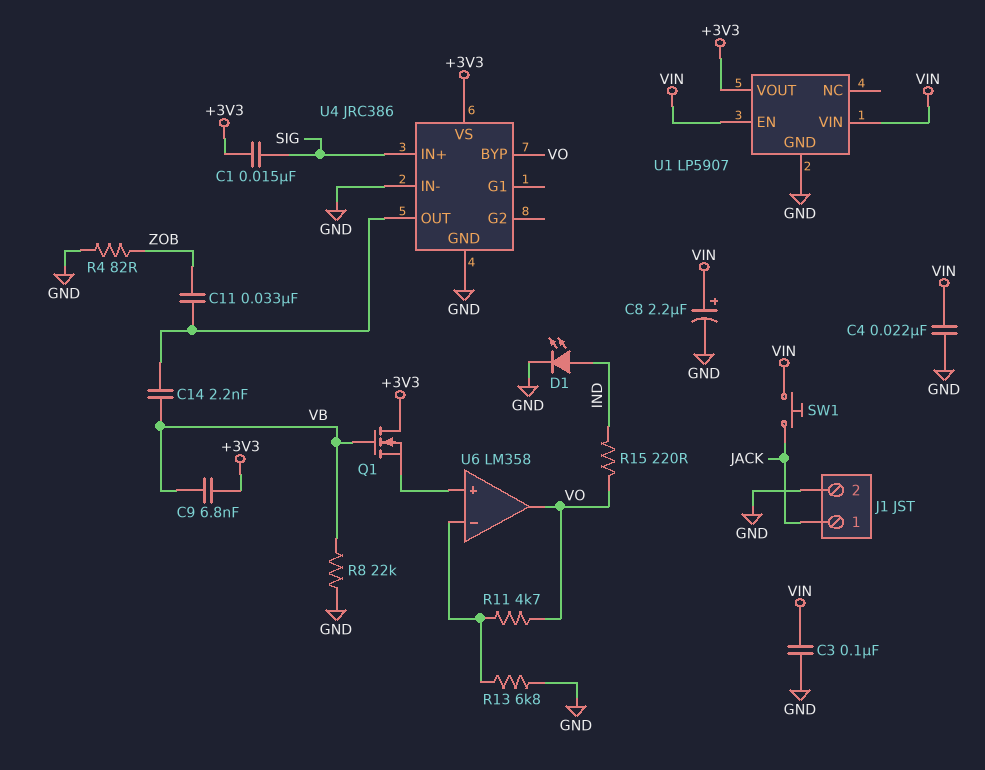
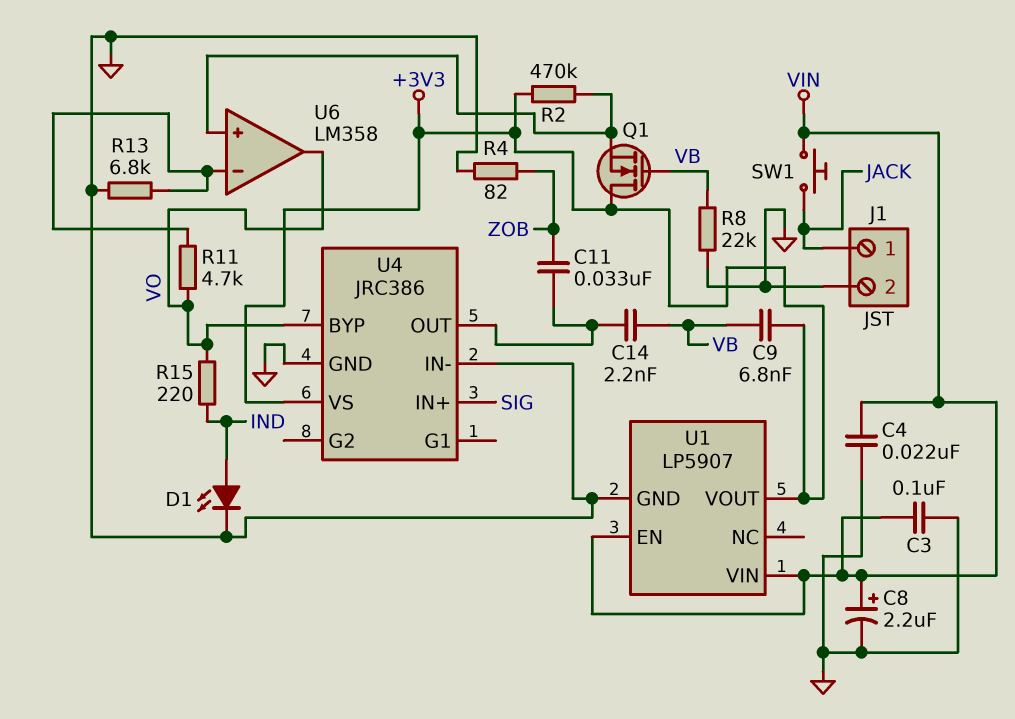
C1: 15nF (+3V3, SIG) -> none
R2: none -> 470k (+3V3, U6/in+)

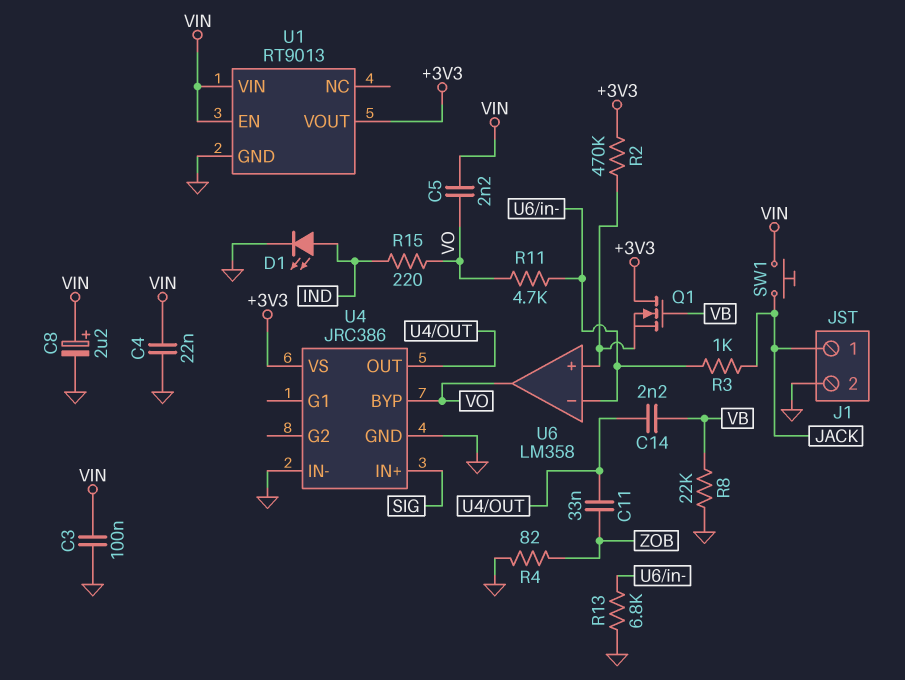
C5: none -> 2.2nF (VIN, VO)
C9: 6.8nF (+3V3, VB) -> none
R3: none -> 1k (JACK, U6/in-)
U1: LP5907 -> RT9013

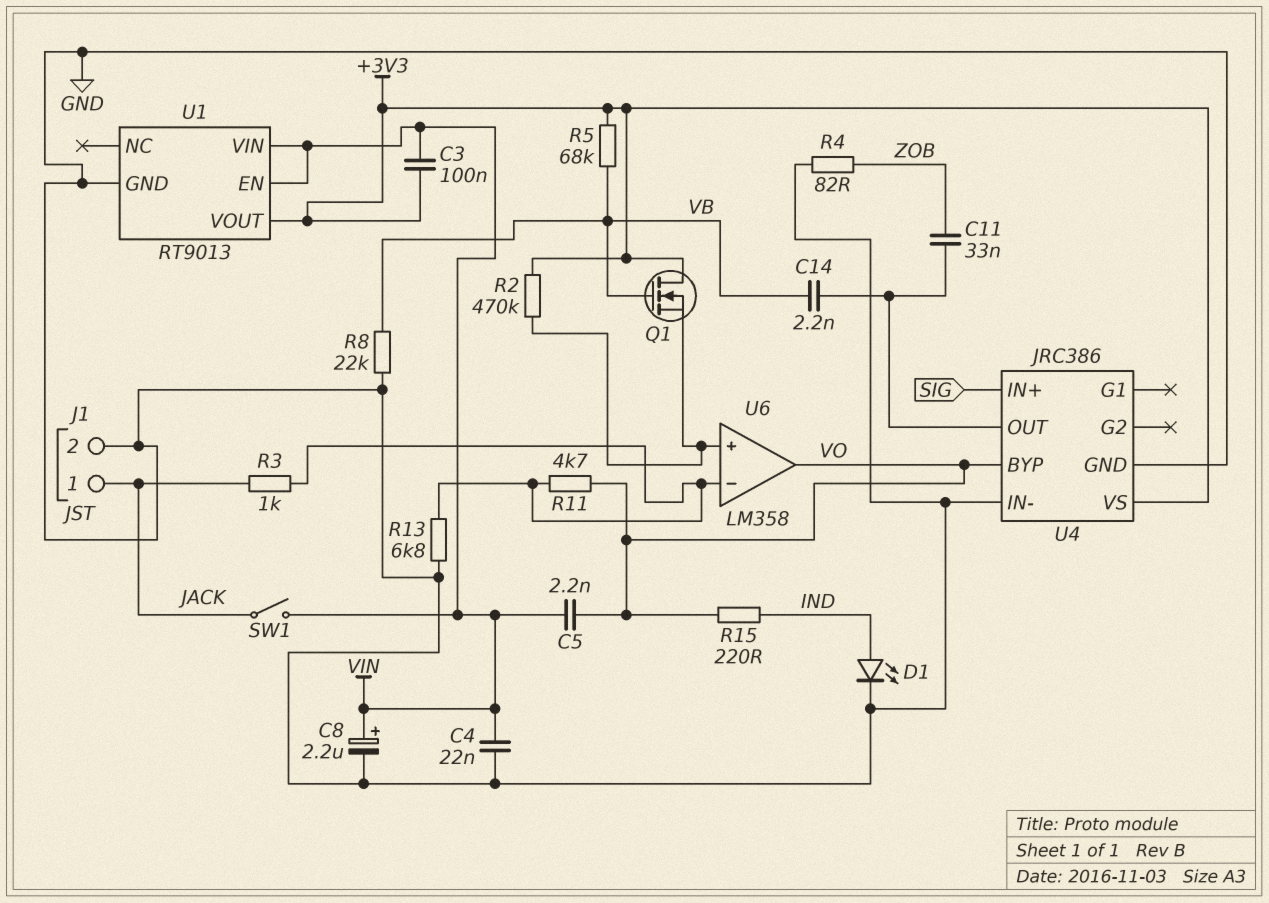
C3: 100nF (GND, VIN) -> 100nF (+3V3, VIN)
R5: none -> 68k (+3V3, VB)
SW1: button (JACK, VIN) -> switch (JACK, VIN)

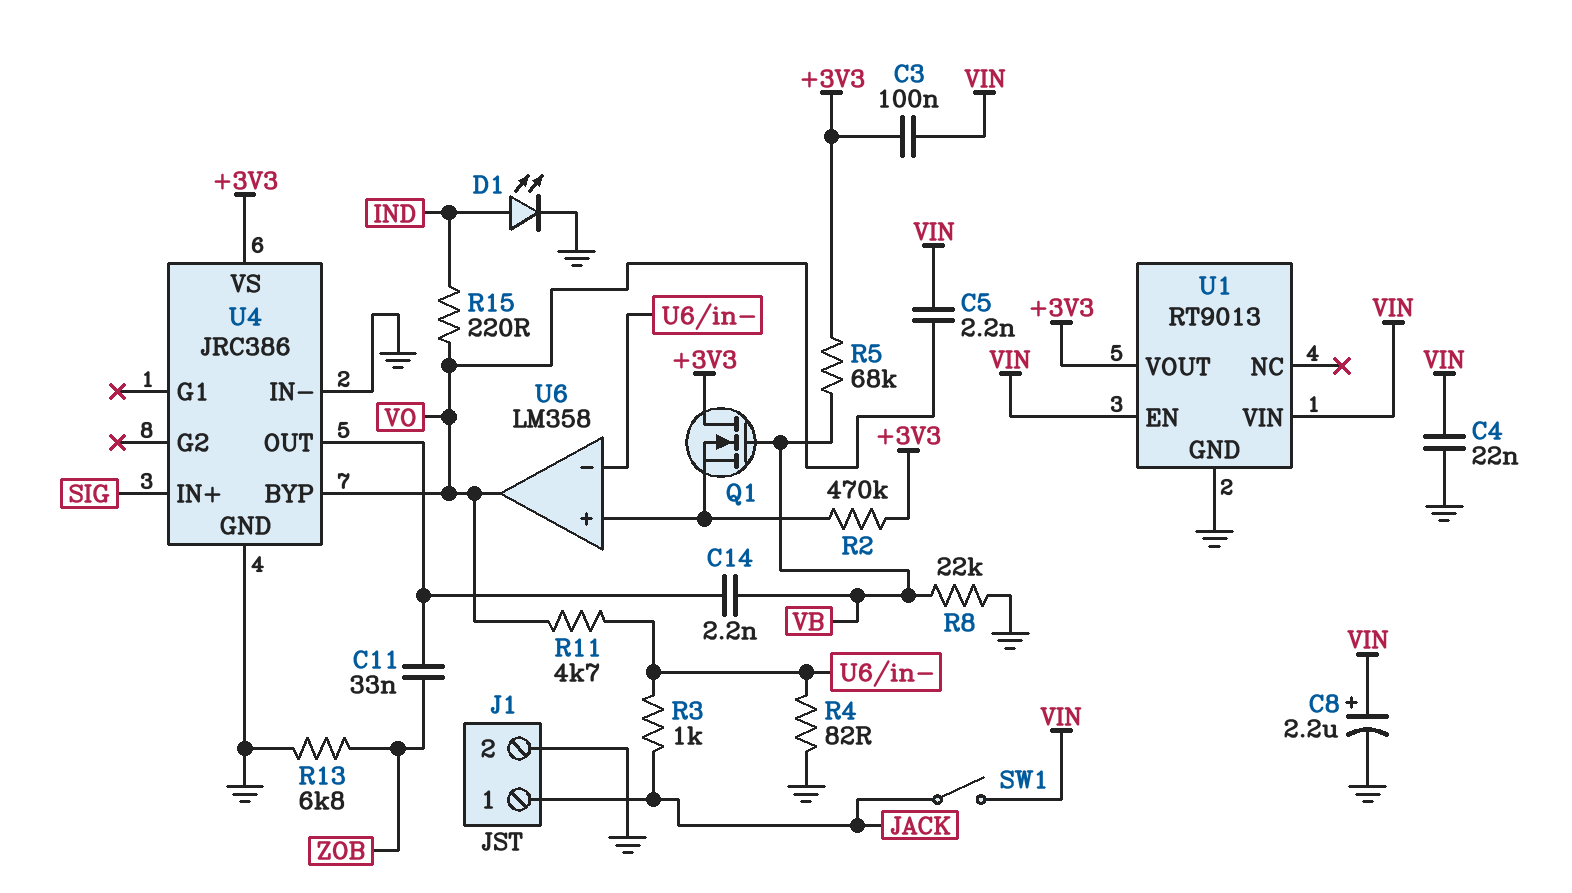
R4: 82 (GND, ZOB) -> 82 (GND, U6/in-)
R13: 6.8k (GND, U6/in-) -> 6.8k (GND, ZOB)

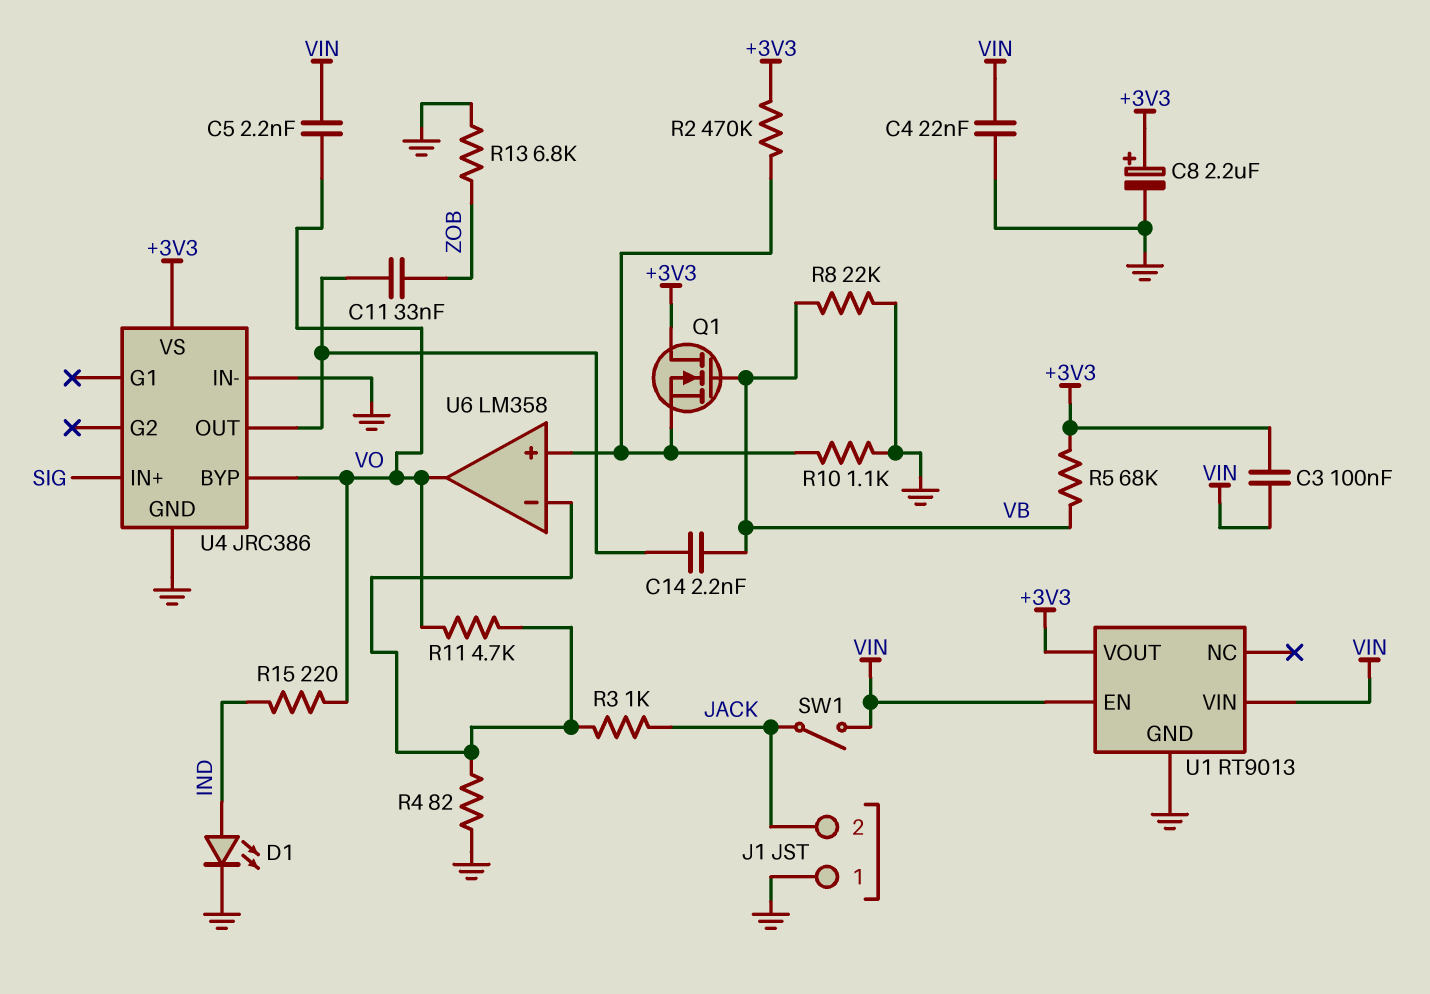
C8: 2.2uF (plus VIN, minus GND) -> 2.2uF (plus +3V3, minus GND)
J1 pin 1: JACK -> GND
J1 pin 2: GND -> JACK
R10: none -> 1.1k (GND, U6/in+)

